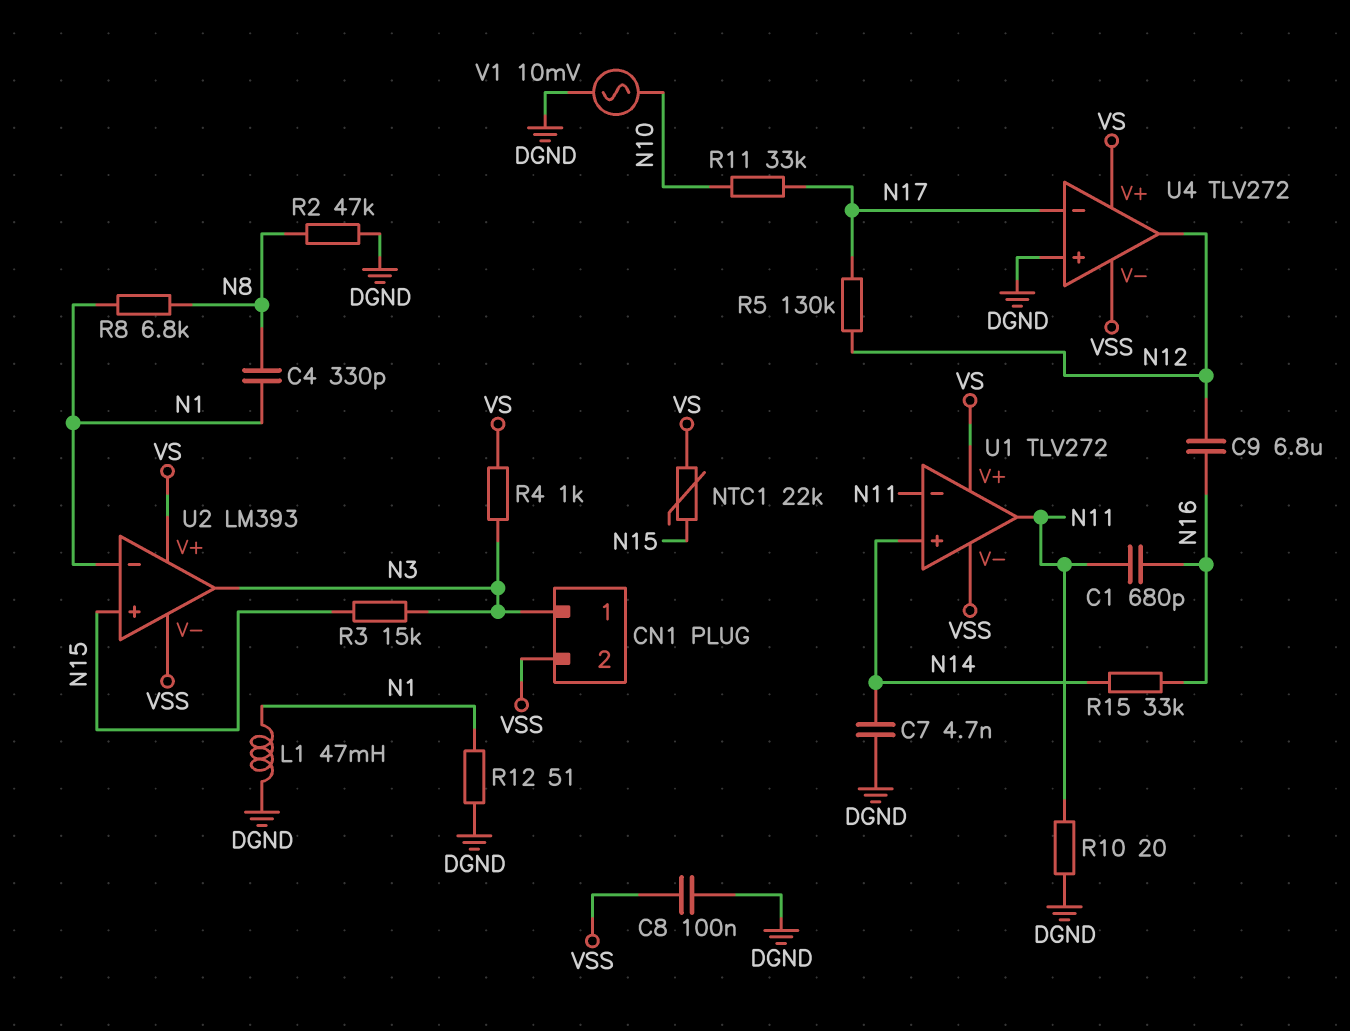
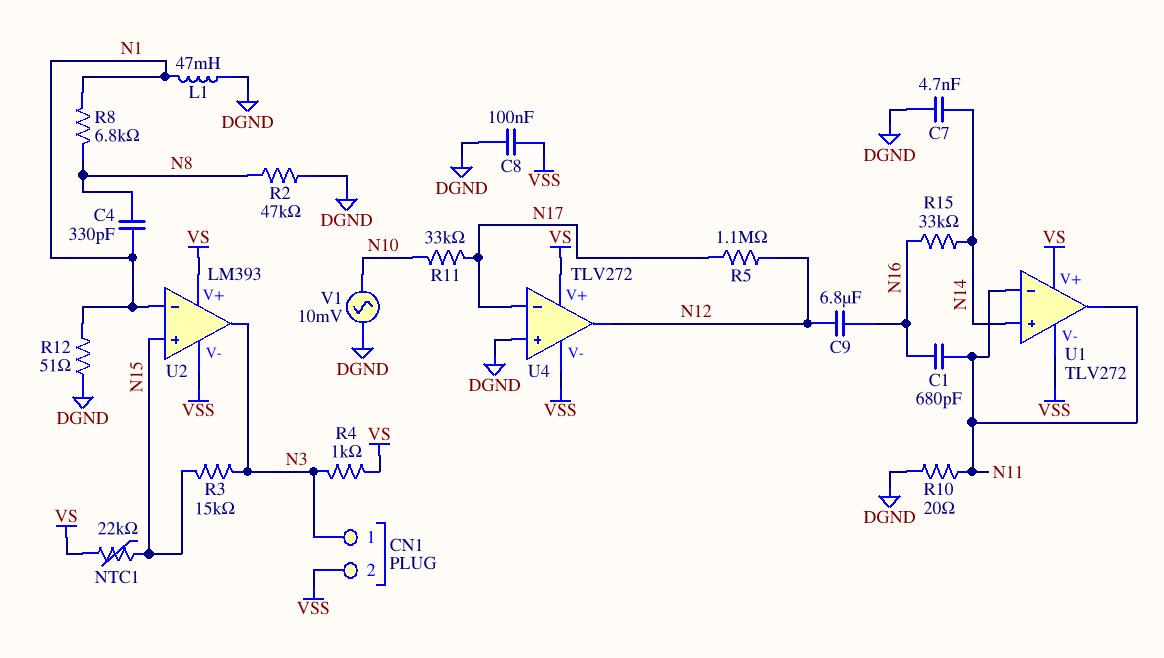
R5: 130k (N12, N17) -> 1.1M (N12, N17)

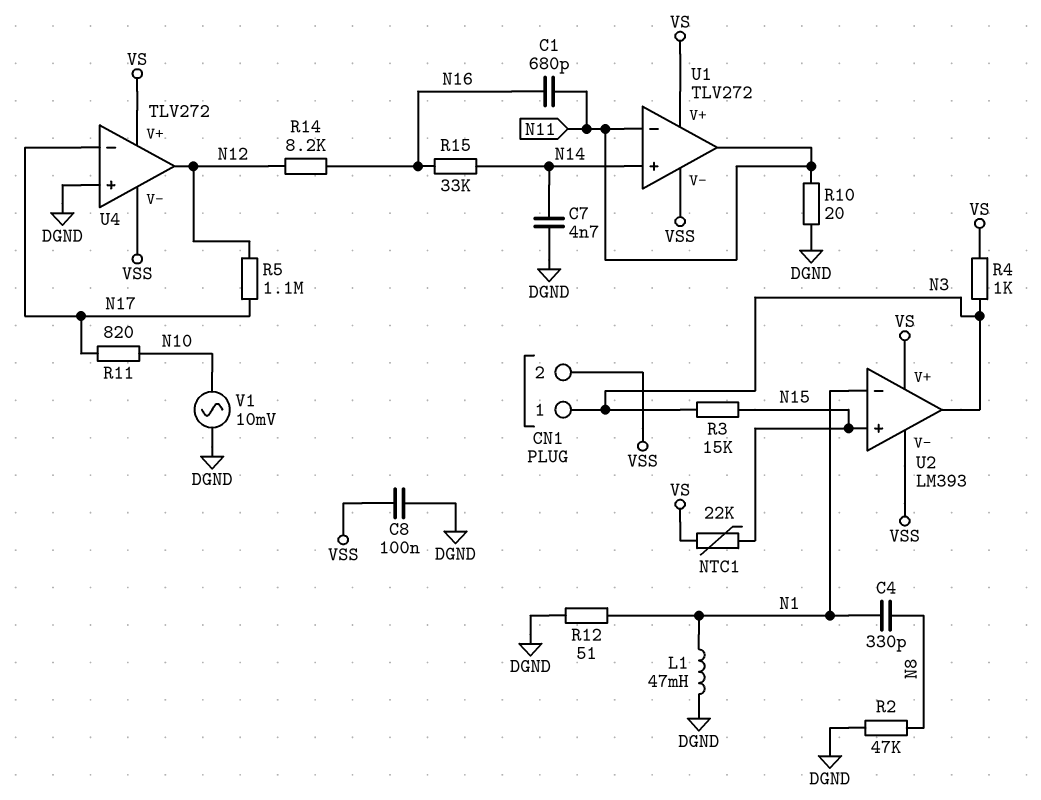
C9: 6.8uF (N12, N16) -> none
R8: 6.8k (N1, N8) -> none
R11: 33k (N10, N17) -> 820 (N10, N17)
R14: none -> 8.2k (N12, N16)

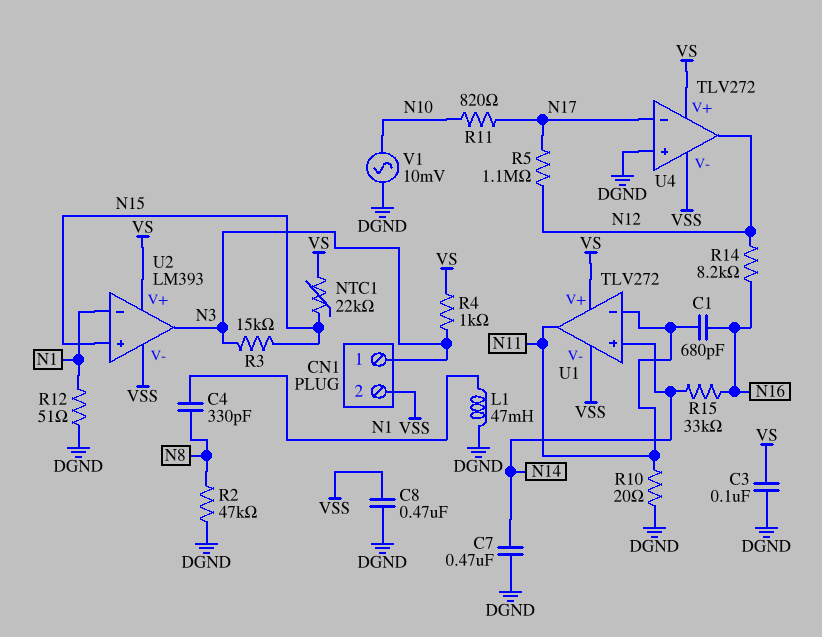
C3: none -> 100nF (DGND, VS)
C7: 4.7nF (DGND, N14) -> 470nF (DGND, N14)
C8: 100nF (DGND, VSS) -> 470nF (DGND, VSS)

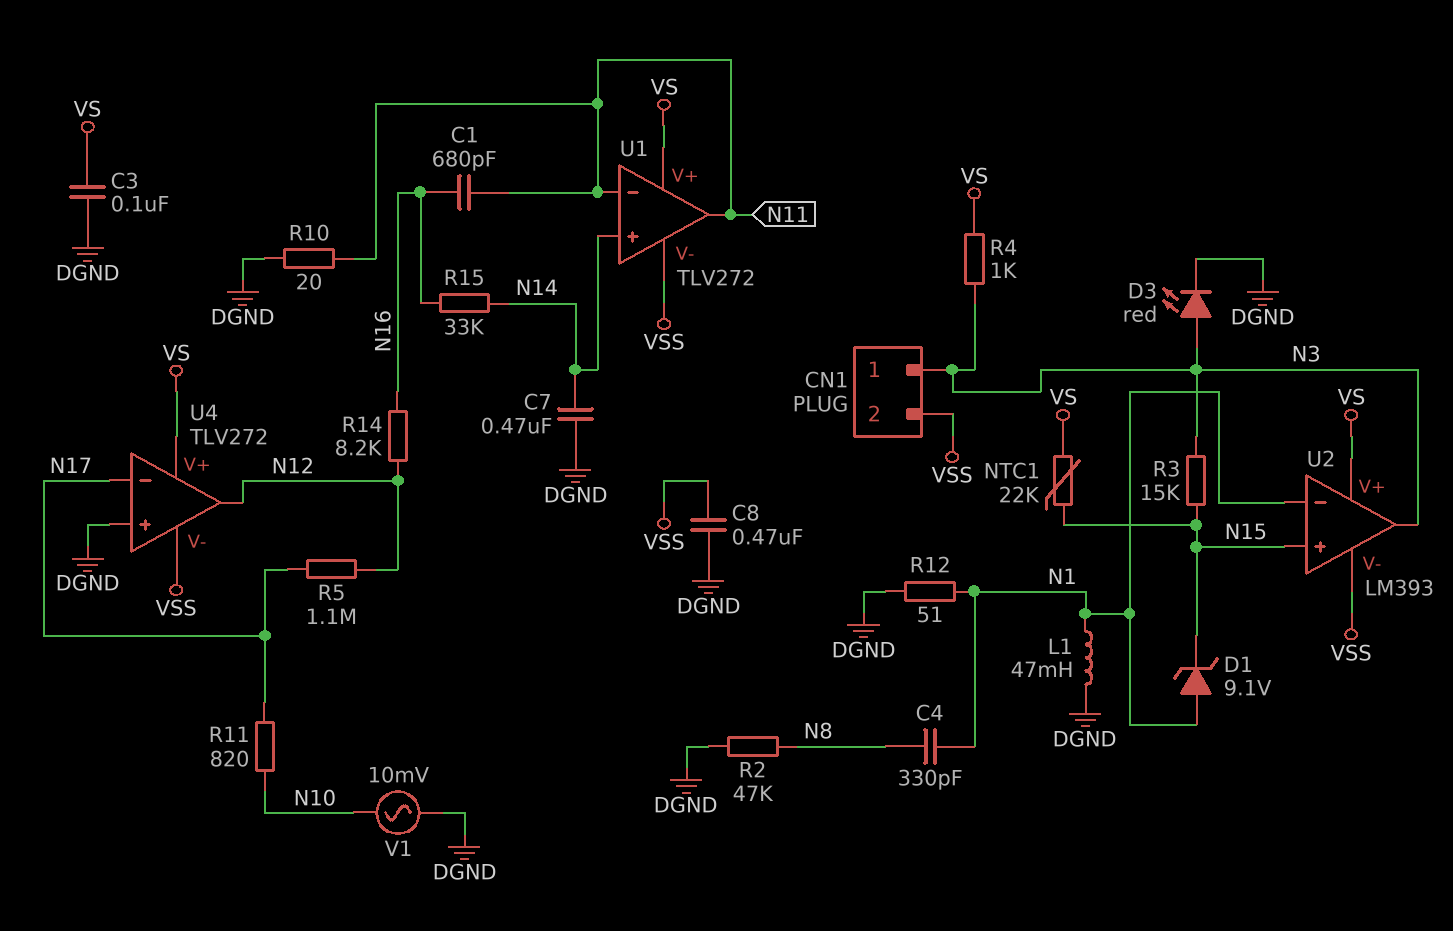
D1: none -> zener 9.1V (A N1, K N15)
D3: none -> LED red (A N3, K DGND)

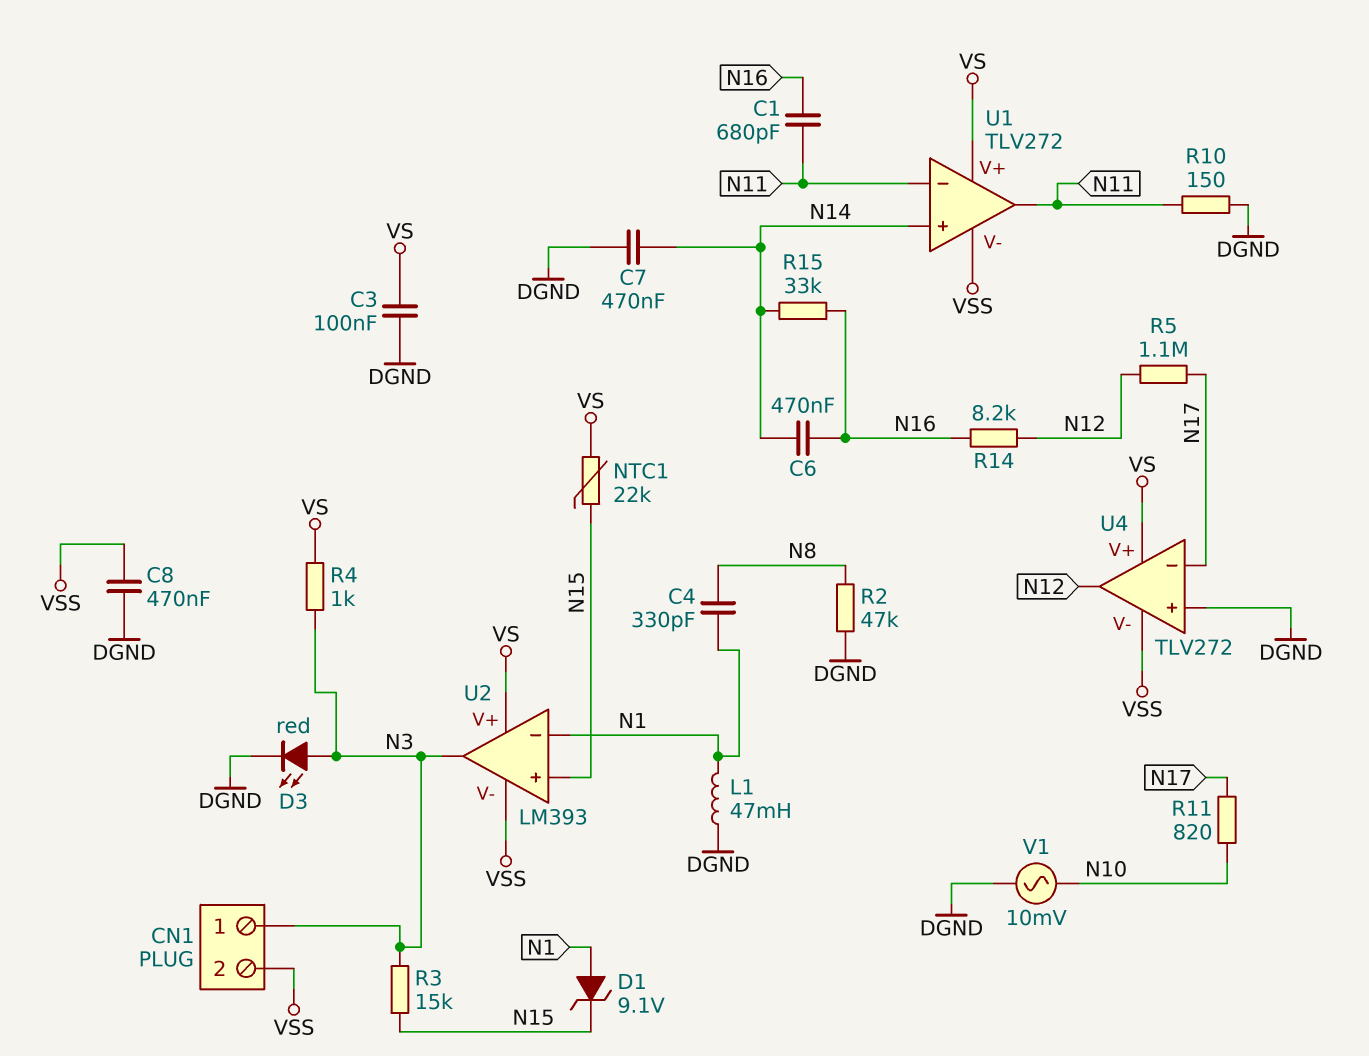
C6: none -> 470nF (N14, N16)
R10: 20 (DGND, N11) -> 150 (DGND, N11)
R12: 51 (DGND, N1) -> none

